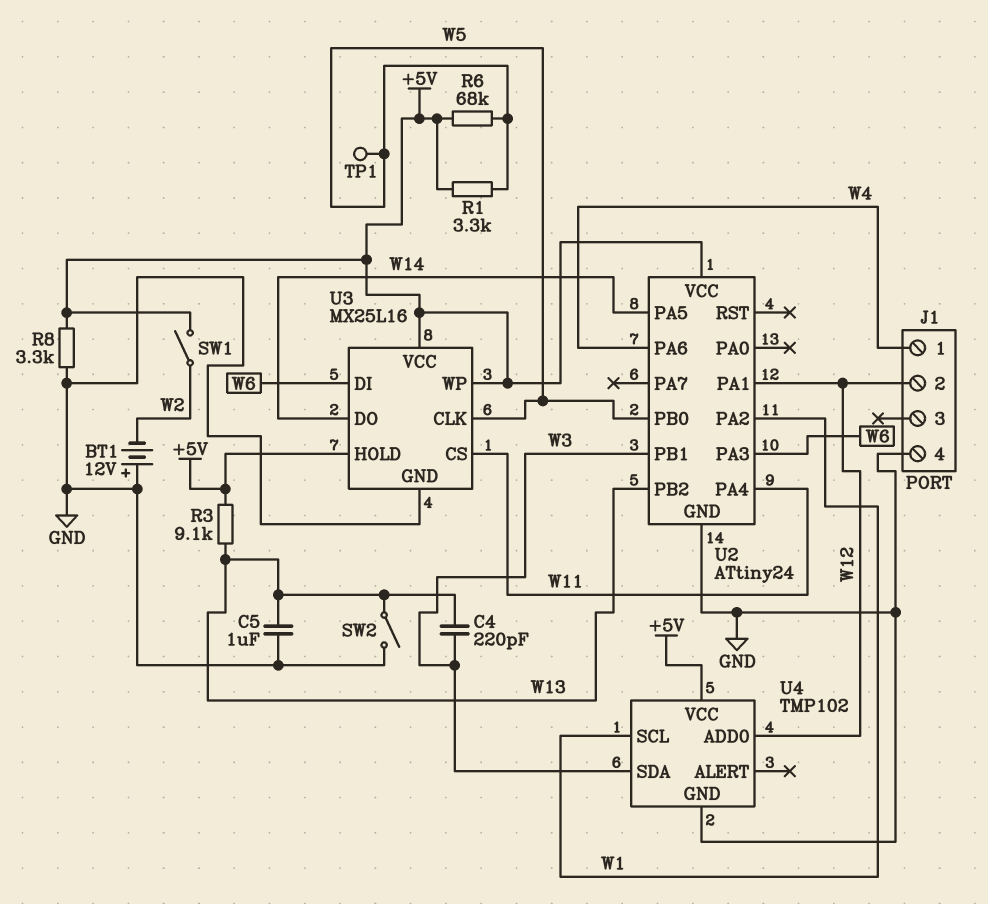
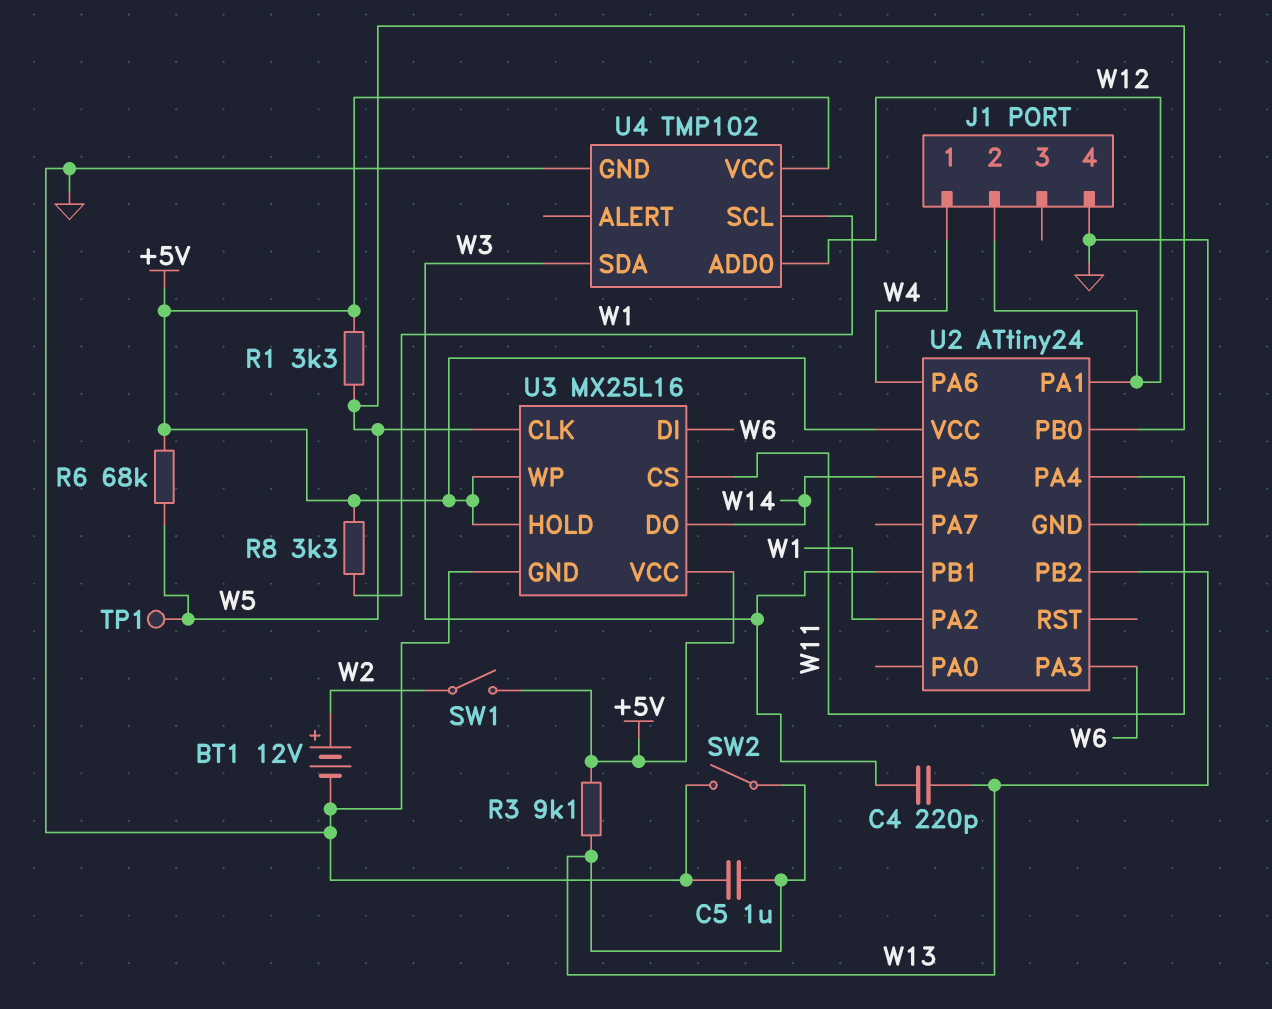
BT1: 12V (plus GND, minus W2) -> 12V (plus W2, minus GND)
R8: 3.3k (+5V, GND) -> 3.3k (+5V, W1)

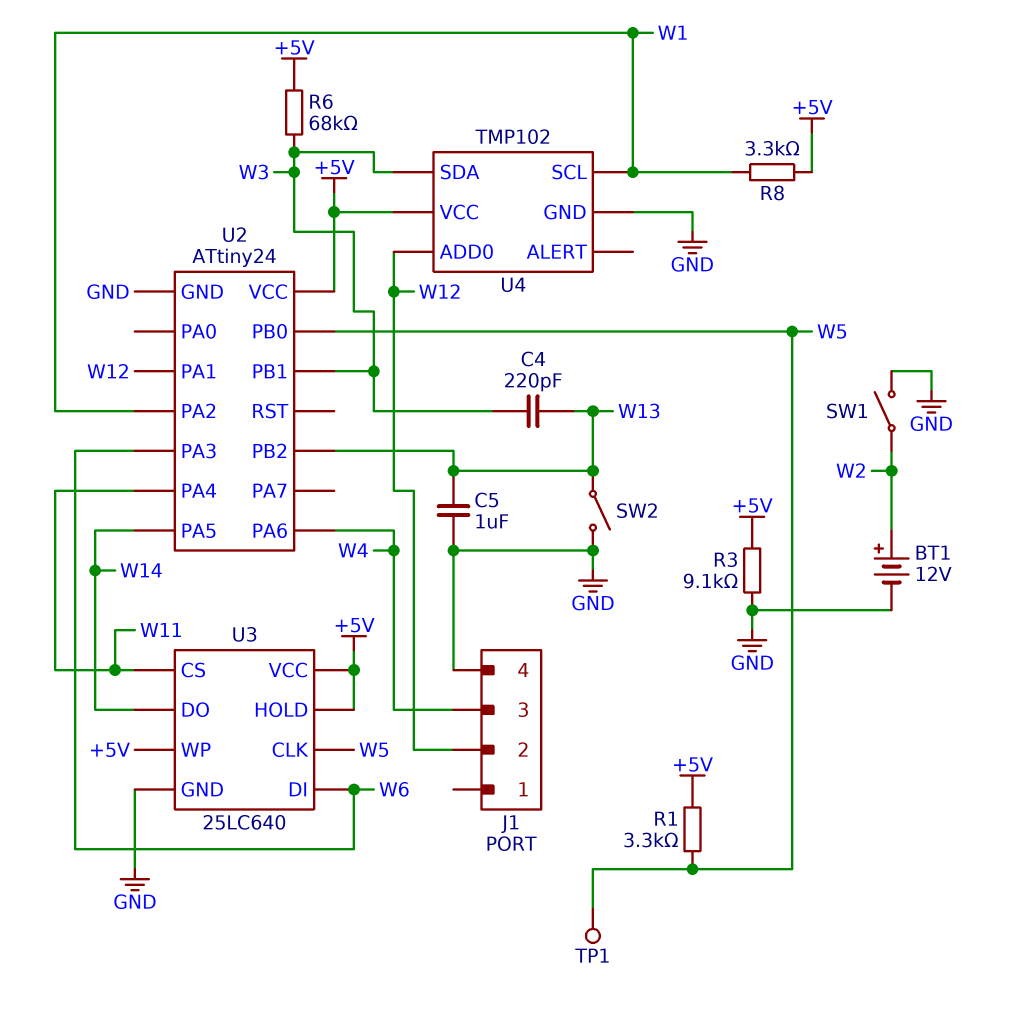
J1 pin 1: W4 -> none
J1 pin 3: none -> W4
R3: 9.1k (+5V, W13) -> 9.1k (+5V, GND)
R6: 68k (+5V, W5) -> 68k (+5V, W3)
SW1: switch (+5V, W2) -> switch (GND, W2)
U3: MX25L16 -> 25LC640

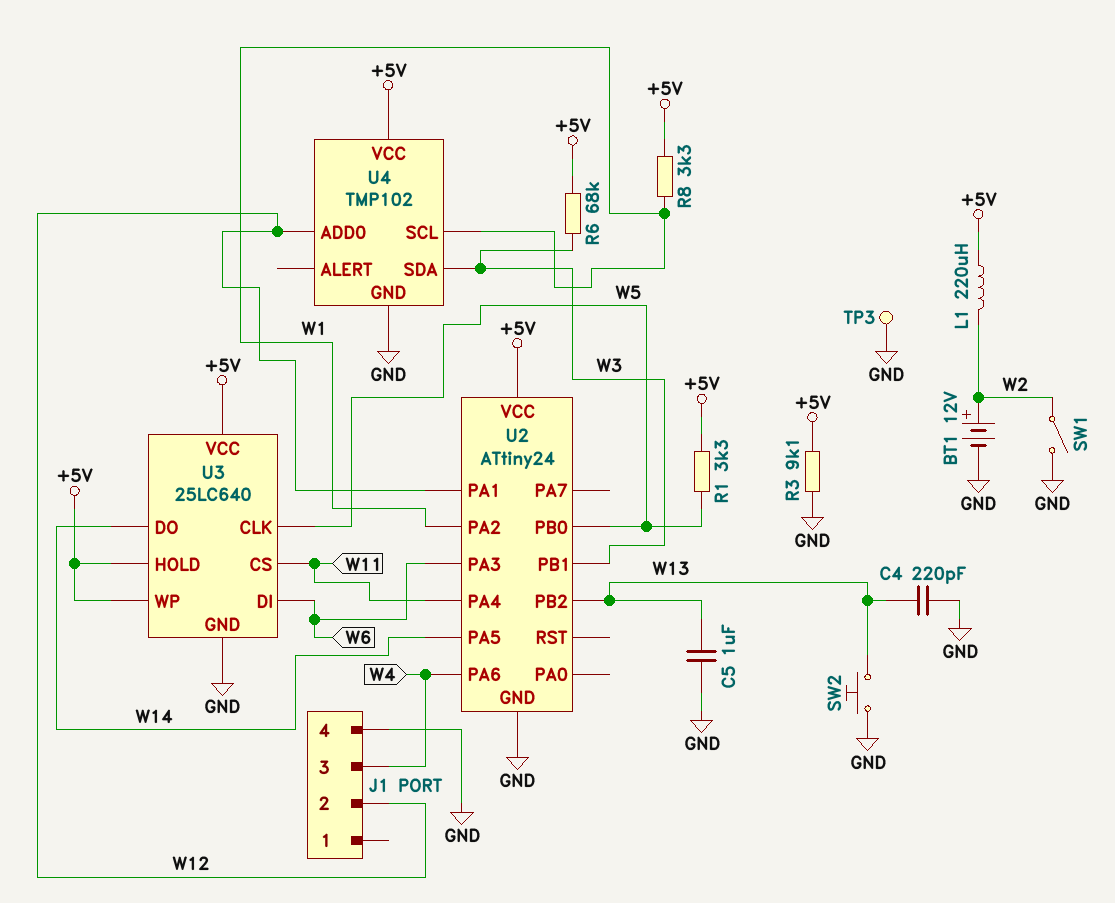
C4: 220pF (W3, W13) -> 220pF (GND, W13)
L1: none -> 220uH (+5V, W2)
SW2: switch (GND, W13) -> button (GND, W13)
TP1: test point (W5) -> none
TP3: none -> test point (GND)

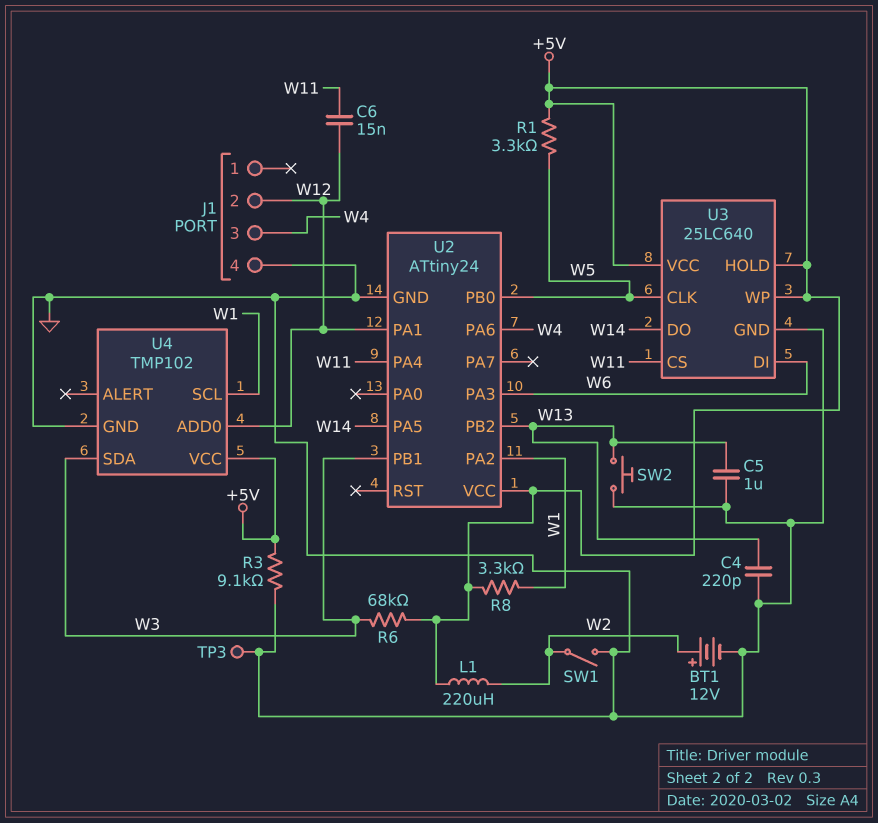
C6: none -> 15nF (W11, W12)

